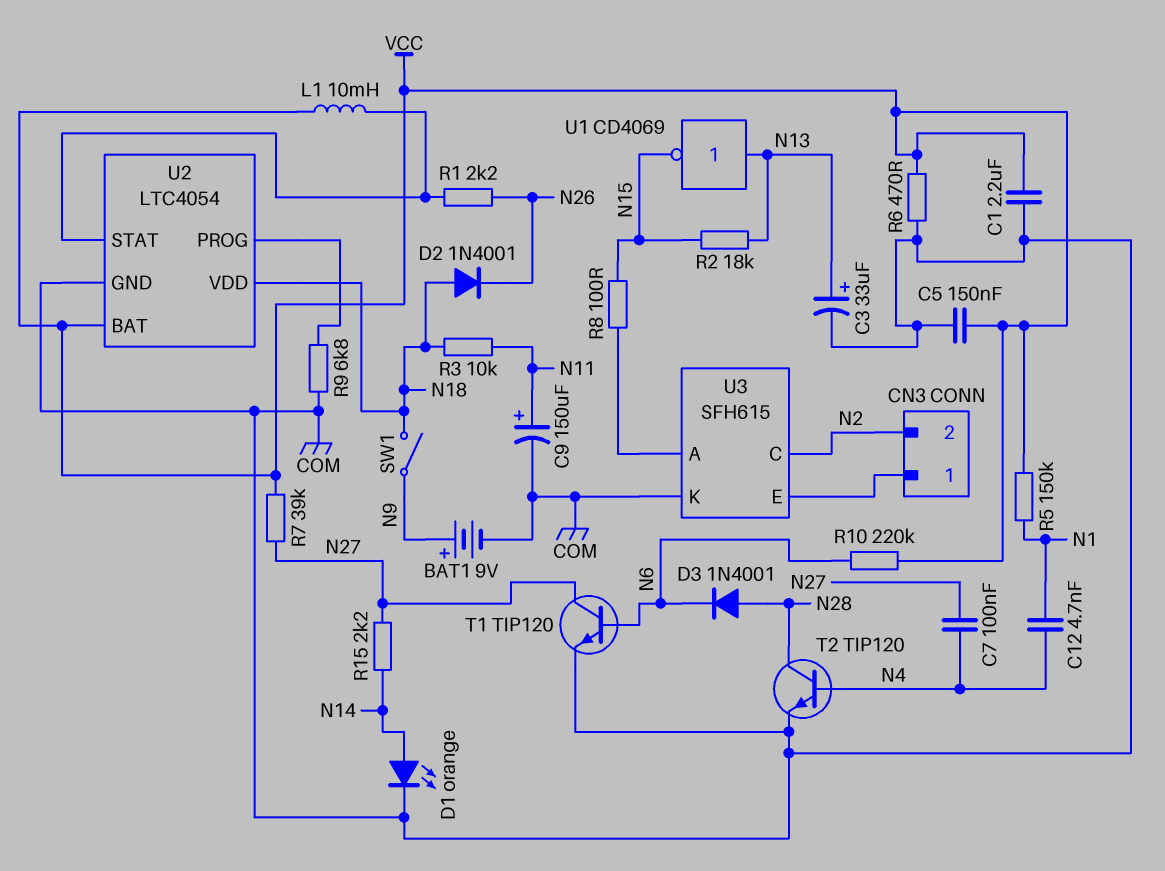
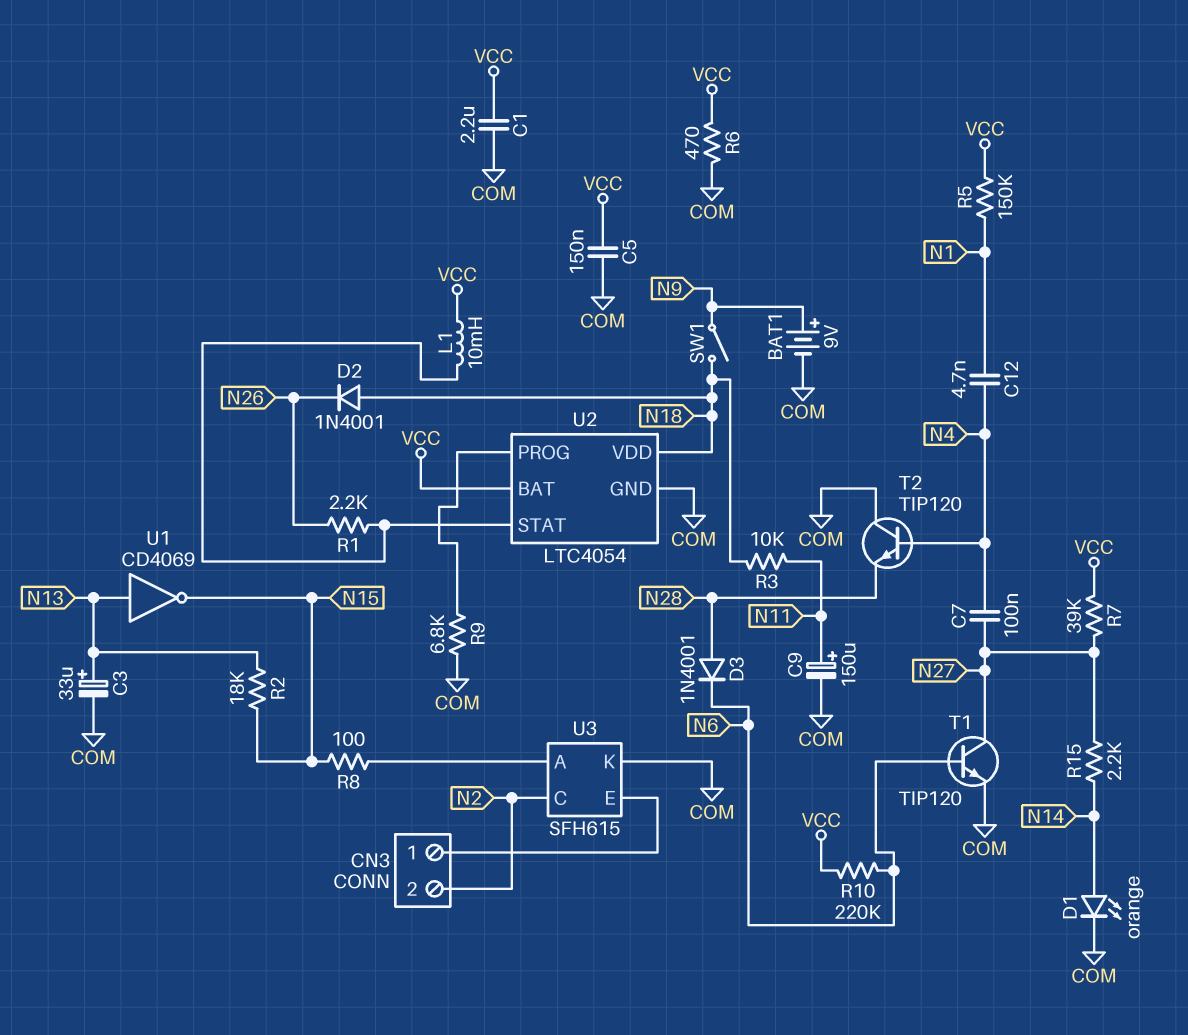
T2: NPN TIP120 (B N4, C N28, E COM) -> NPN TIP120 (B N4, C COM, E N28)

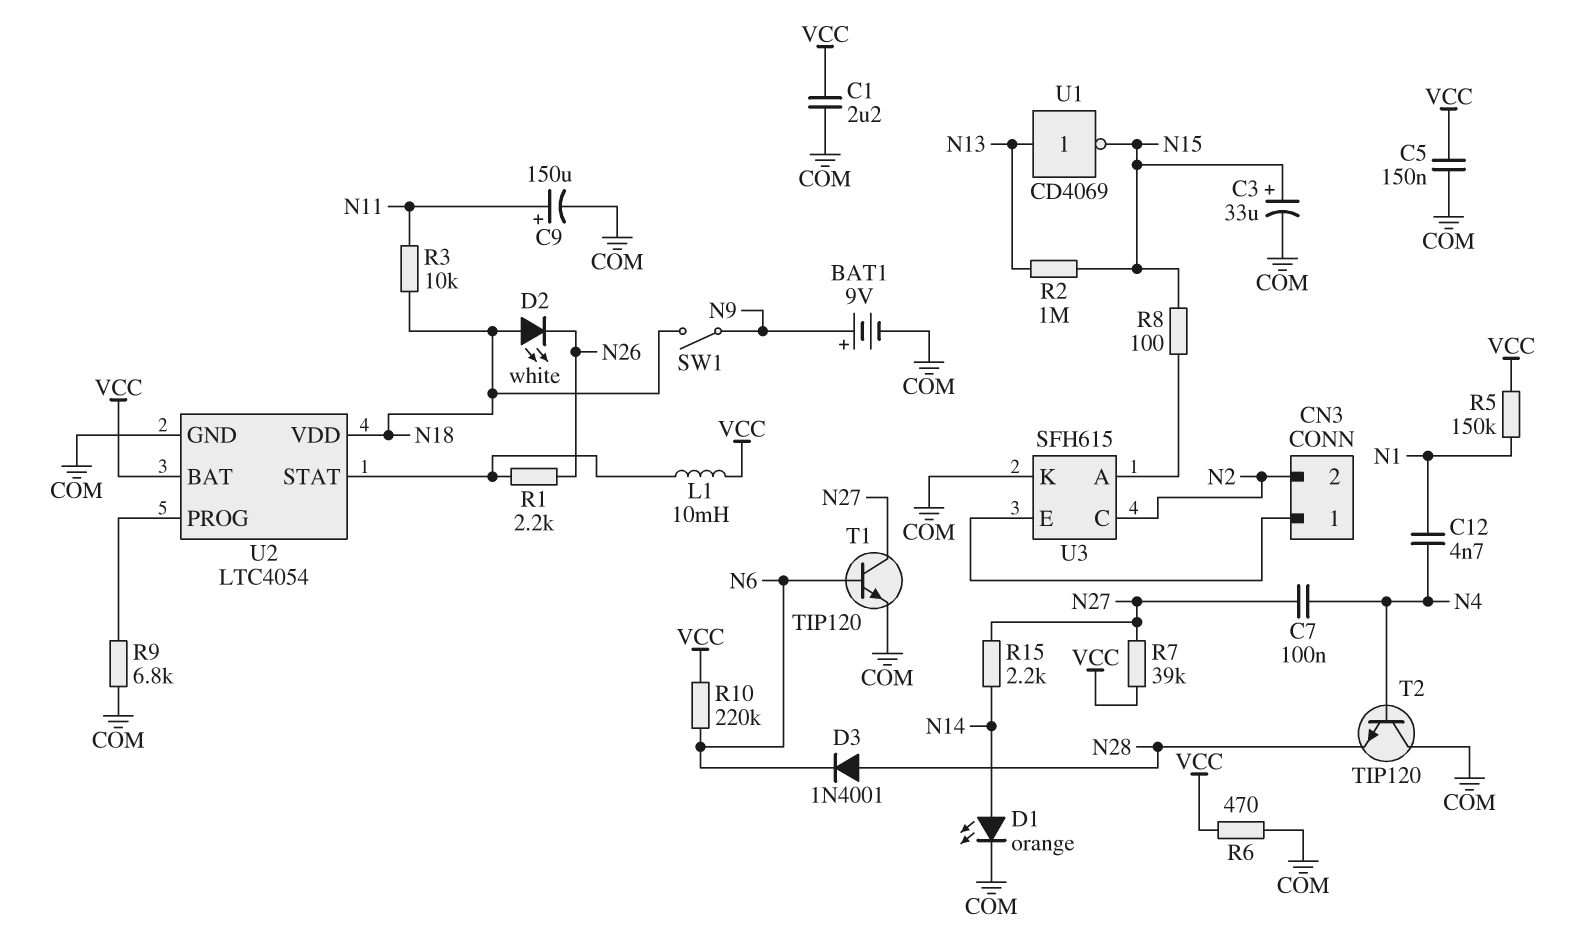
C3: 33uF (plus N13, minus COM) -> 33uF (plus N15, minus COM)
D2: diode 1N4001 (A N18, K N26) -> LED white (A N18, K N26)
R2: 18k (N13, N15) -> 1M (N13, N15)

